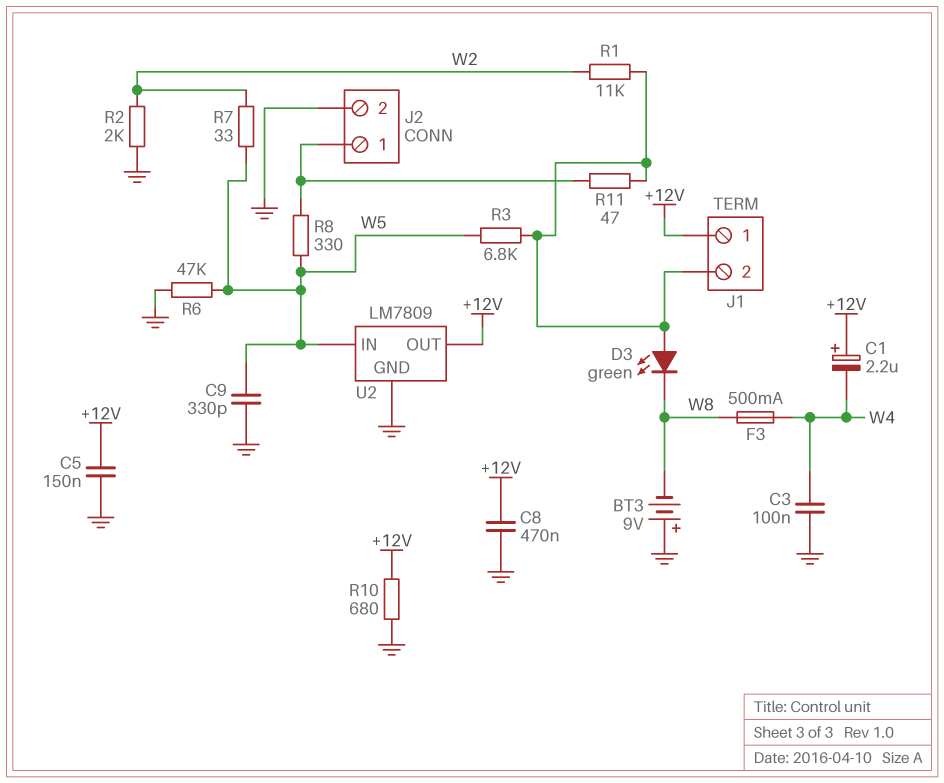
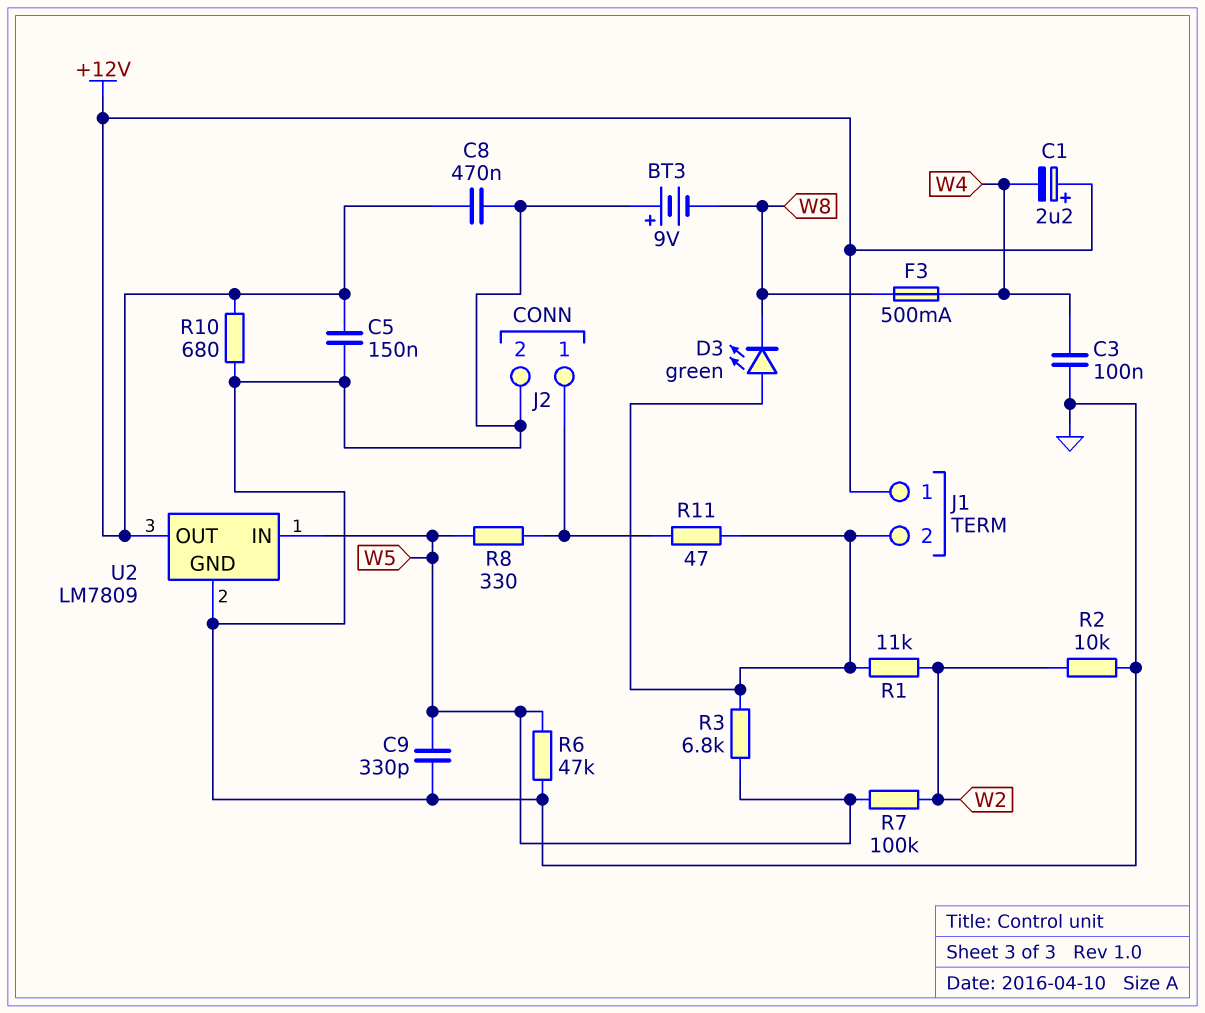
R2: 2k (GND, W2) -> 10k (GND, W2)
R7: 33 (W2, W5) -> 100k (W2, W5)

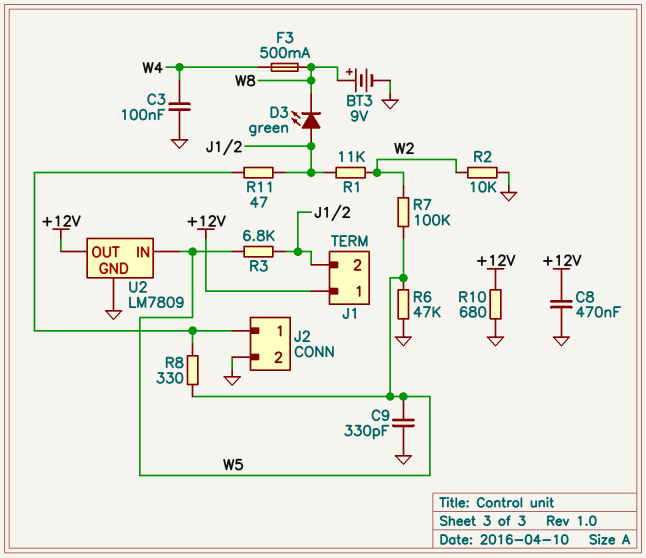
BT3: 9V (plus GND, minus W8) -> 9V (plus W8, minus GND)
C1: 2.2uF (plus +12V, minus W4) -> none
C5: 150nF (+12V, GND) -> none

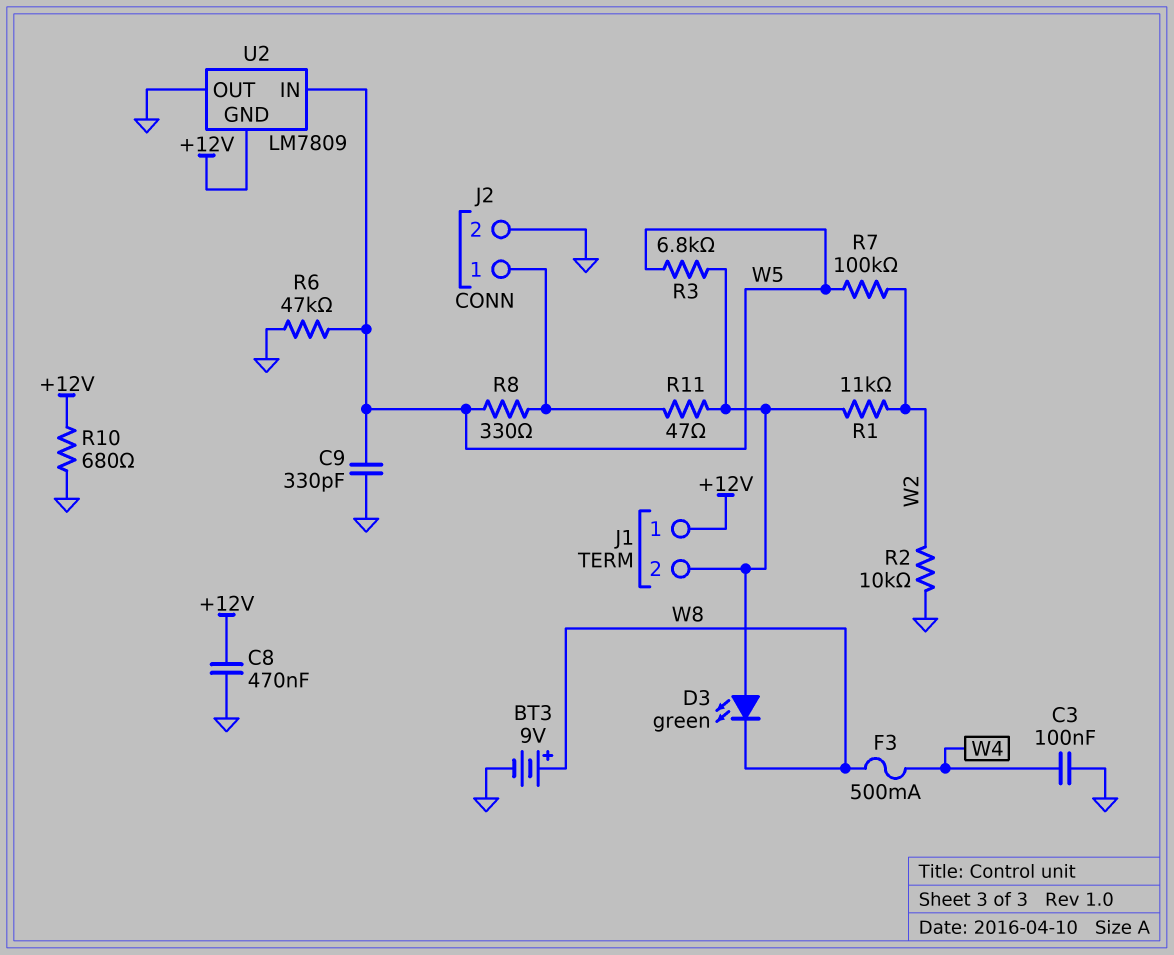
U2 pin GND: GND -> +12V
U2 pin OUT: +12V -> GND

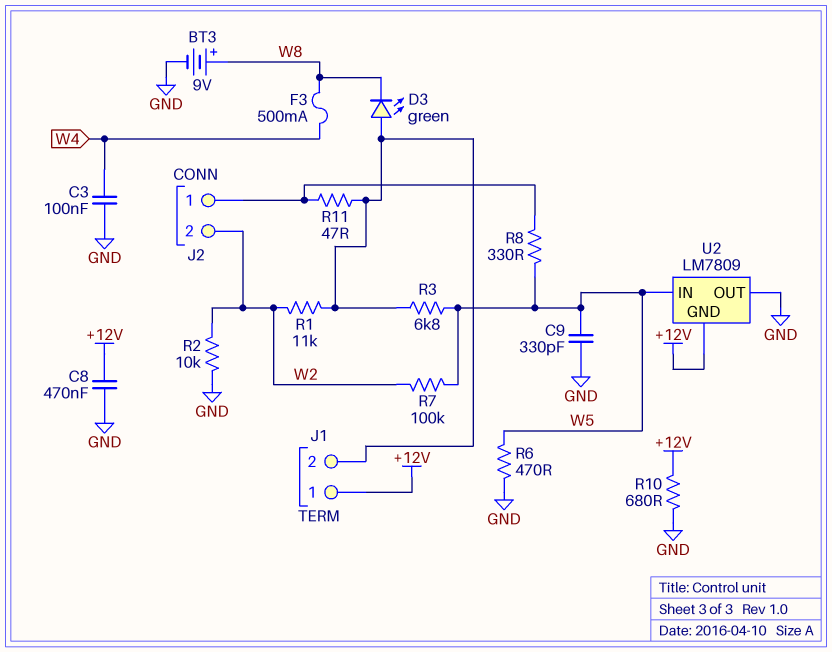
J2 pin 2: GND -> W2
R6: 47k (GND, W5) -> 470 (GND, W5)

